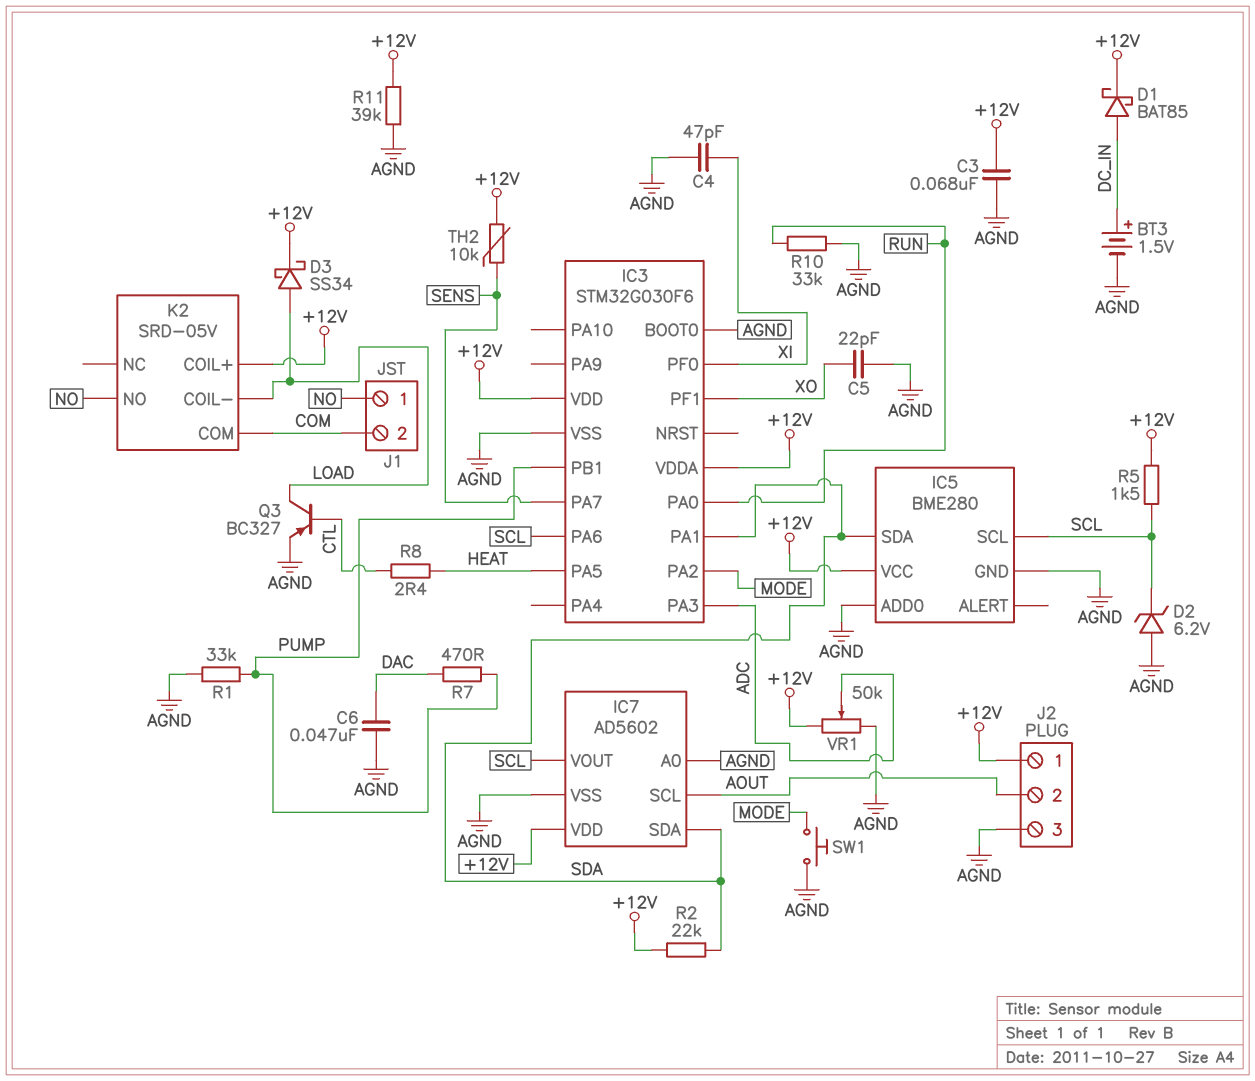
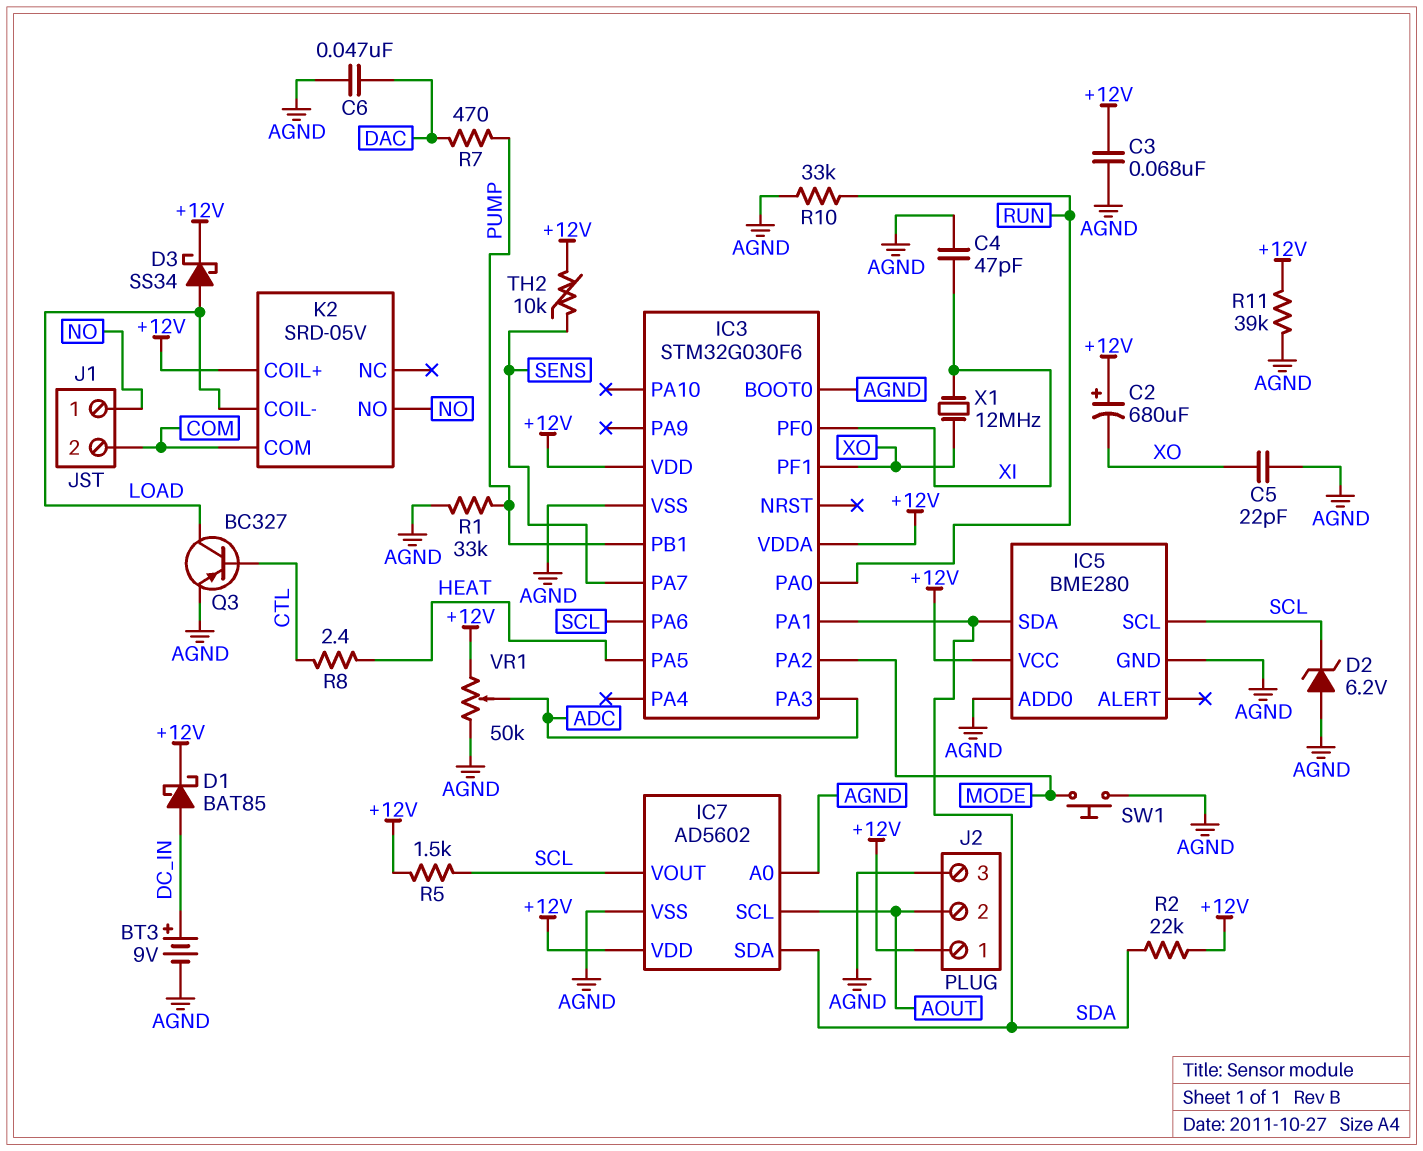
BT3: 1.5V (plus DC_IN, minus AGND) -> 9V (plus DC_IN, minus AGND)
C2: none -> 680uF (plus +12V, minus XO)
X1: none -> 12MHz (XI, XO)

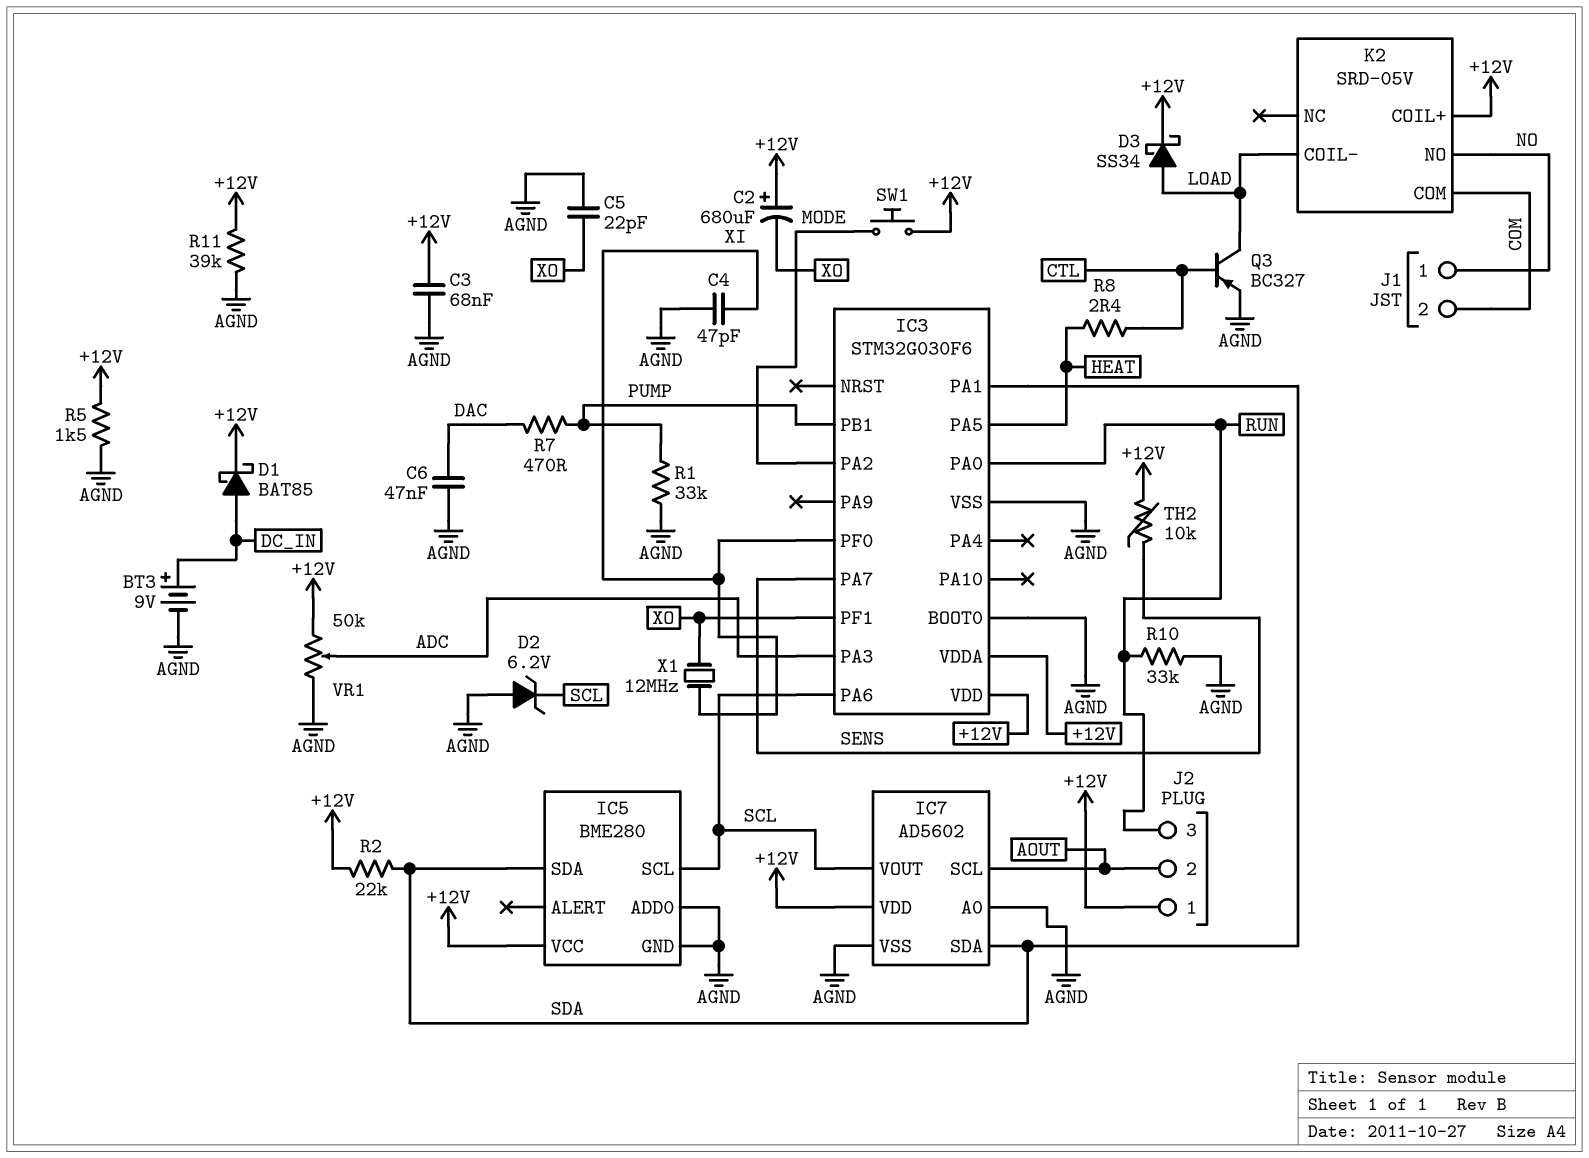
J2 pin 3: AGND -> RUN
R5: 1.5k (+12V, SCL) -> 1.5k (+12V, AGND)
SW1: button (AGND, MODE) -> button (+12V, MODE)

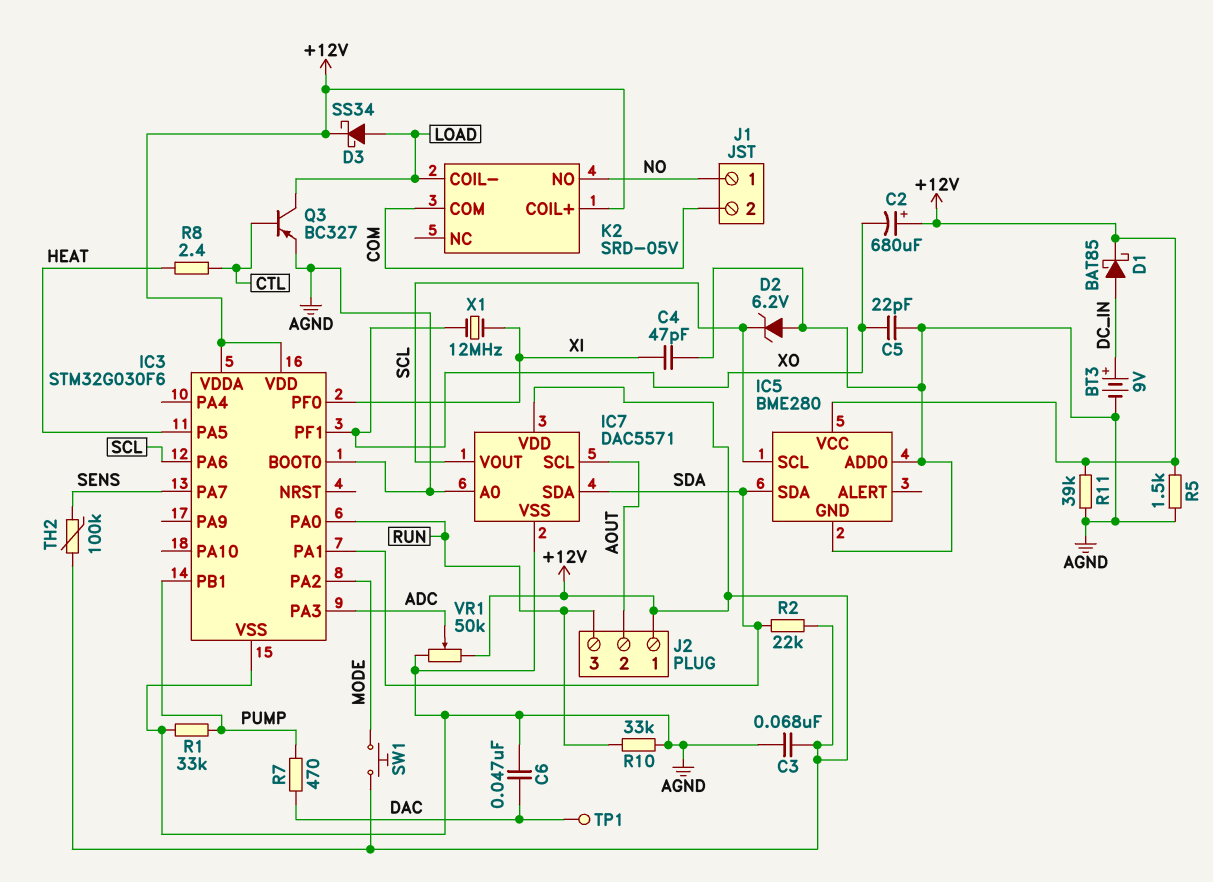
IC7: AD5602 -> DAC5571
TH2: 10k (+12V, SENS) -> 100k (+12V, SENS)
TP1: none -> test point (DAC)

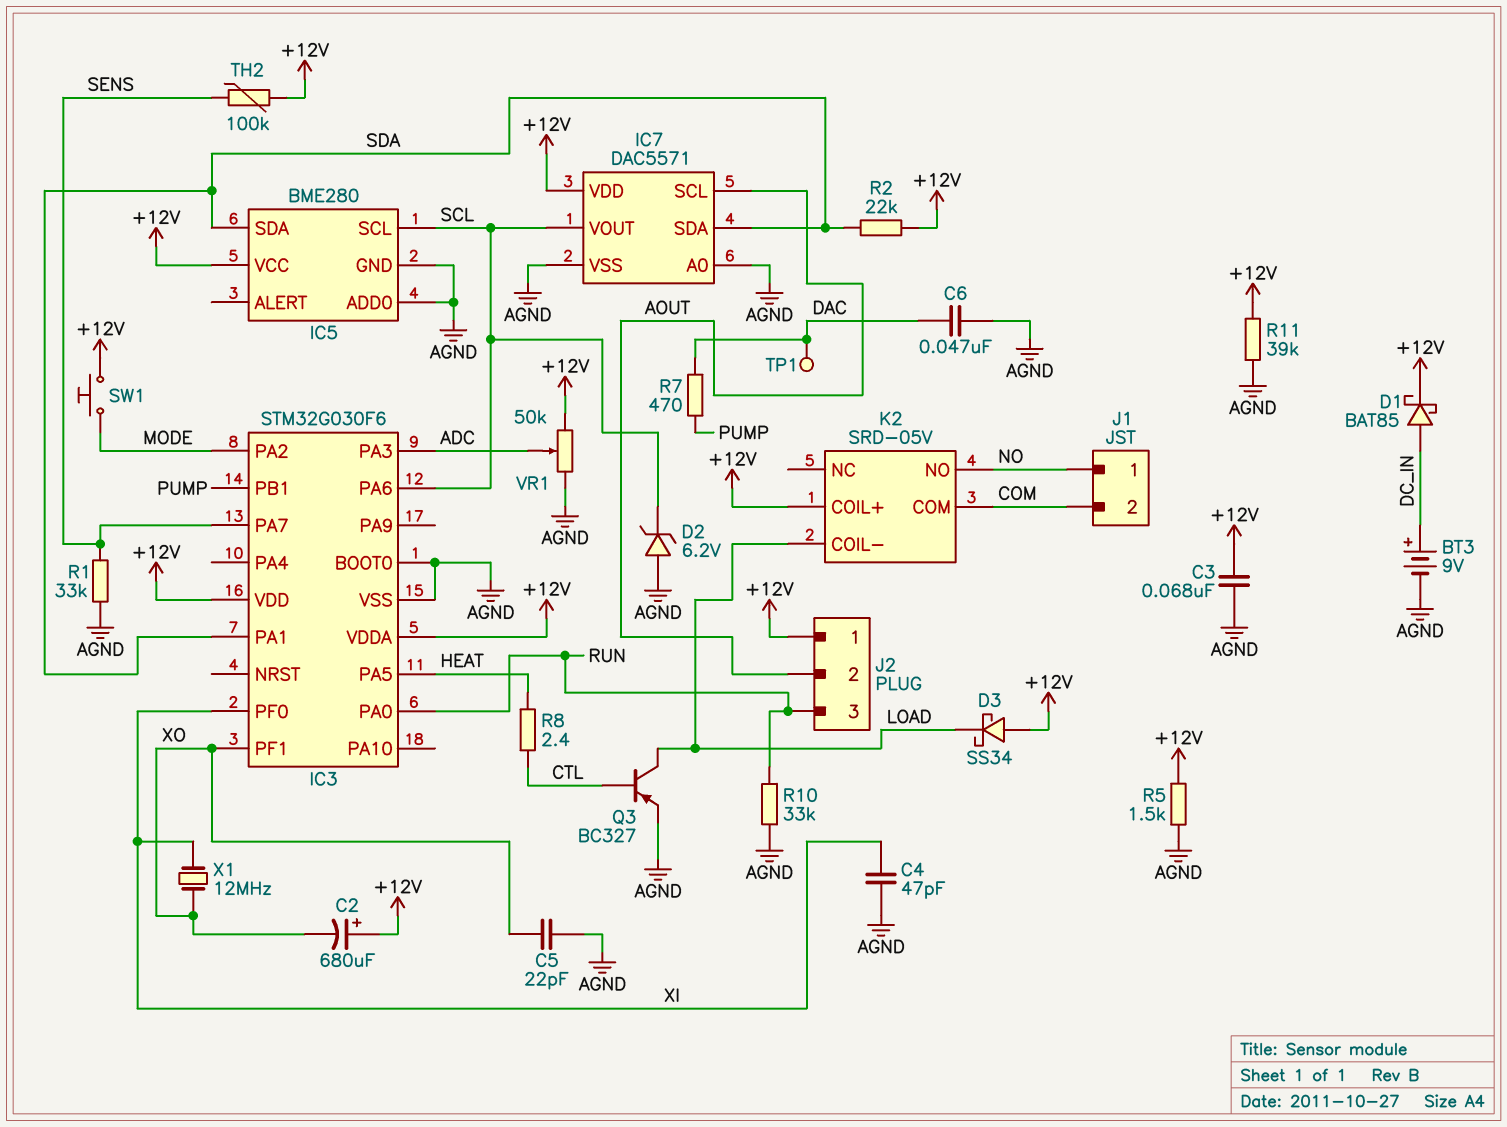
D3: schottky SS34 (A LOAD, K +12V) -> schottky SS34 (A +12V, K LOAD)
R1: 33k (AGND, PUMP) -> 33k (AGND, SENS)

